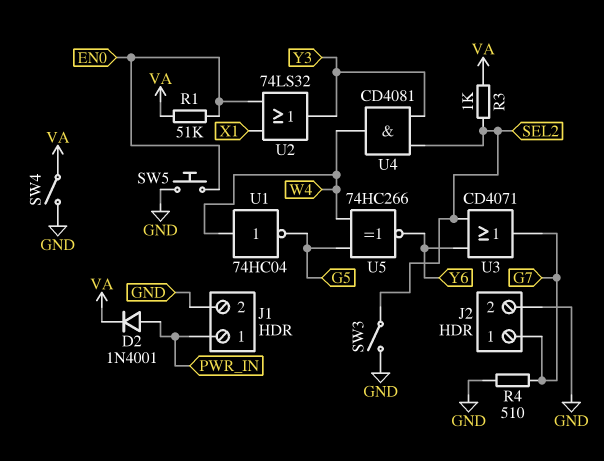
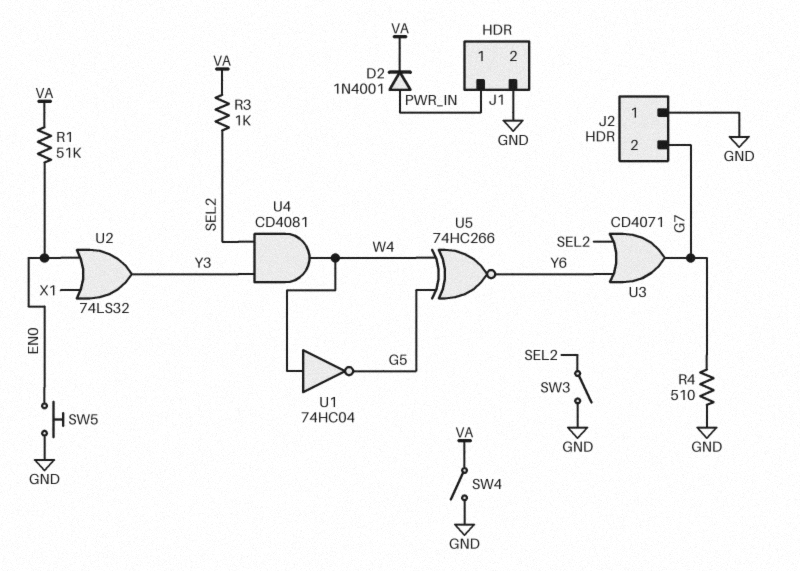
J2 pin 1: G7 -> GND
J2 pin 2: GND -> G7

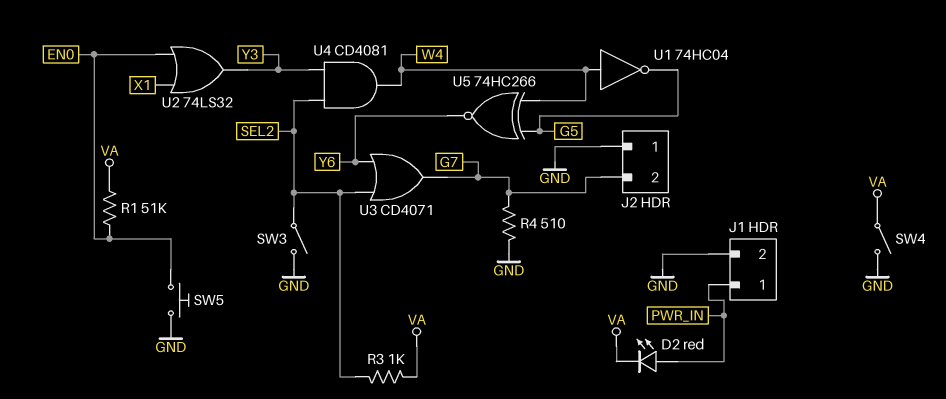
D2: diode 1N4001 (A PWR_IN, K VA) -> LED red (A PWR_IN, K VA)

